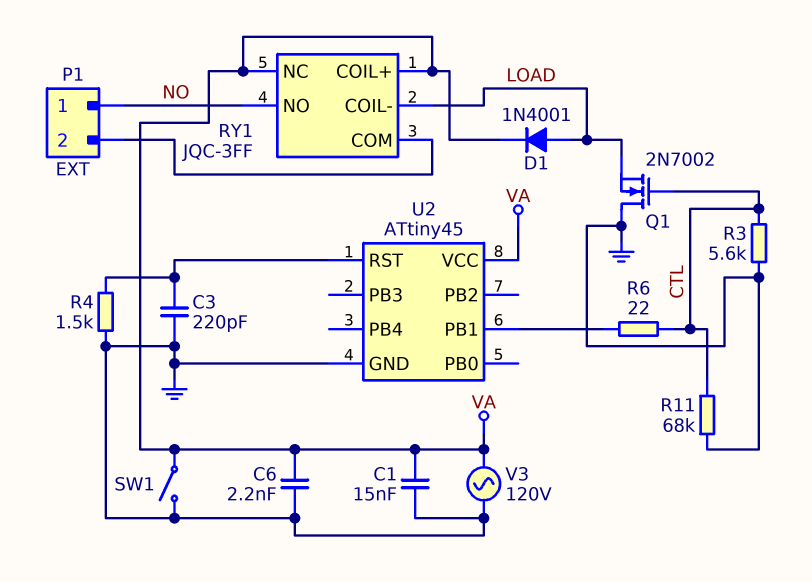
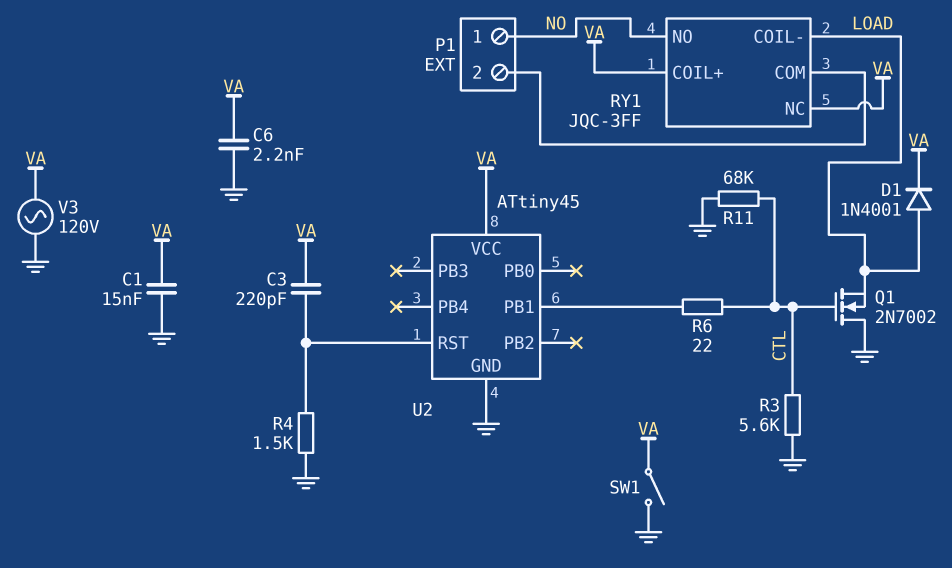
C3: 220pF (GND, U2/RST) -> 220pF (U2/RST, VA)

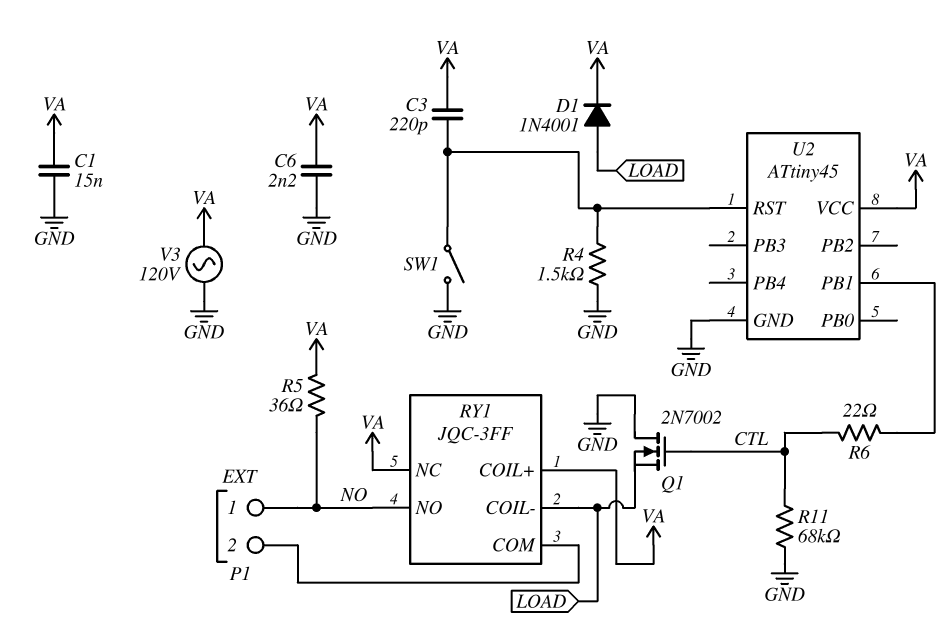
R3: 5.6k (CTL, GND) -> none
R5: none -> 36 (NO, VA)
SW1: switch (GND, VA) -> switch (GND, U2/RST)

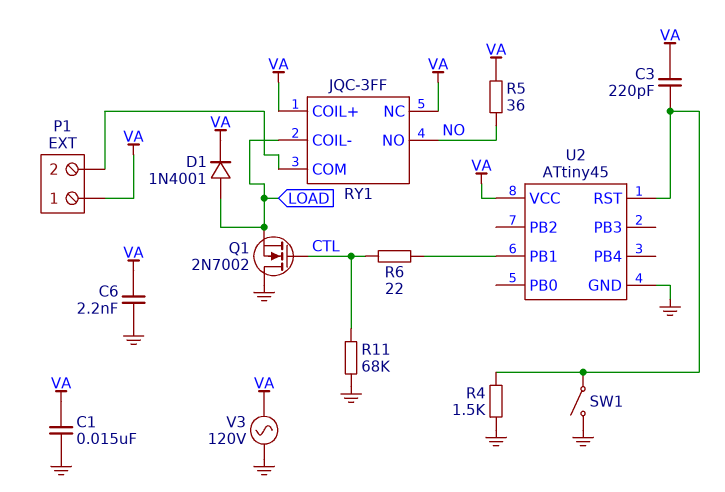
P1 pin 1: NO -> VA

